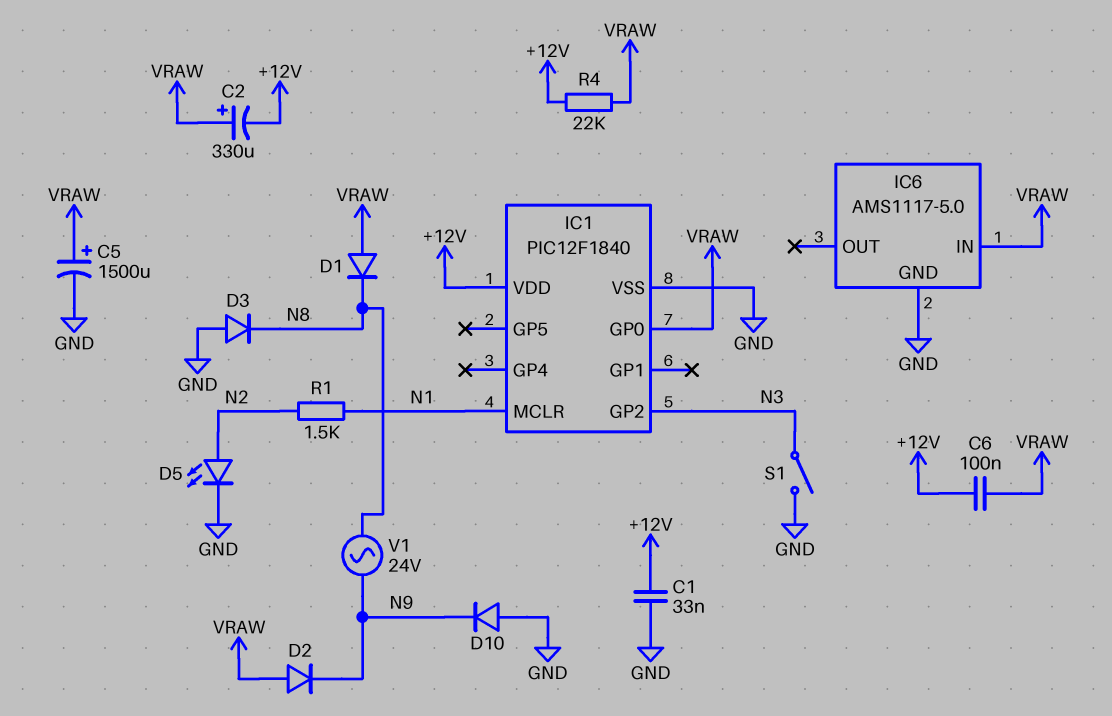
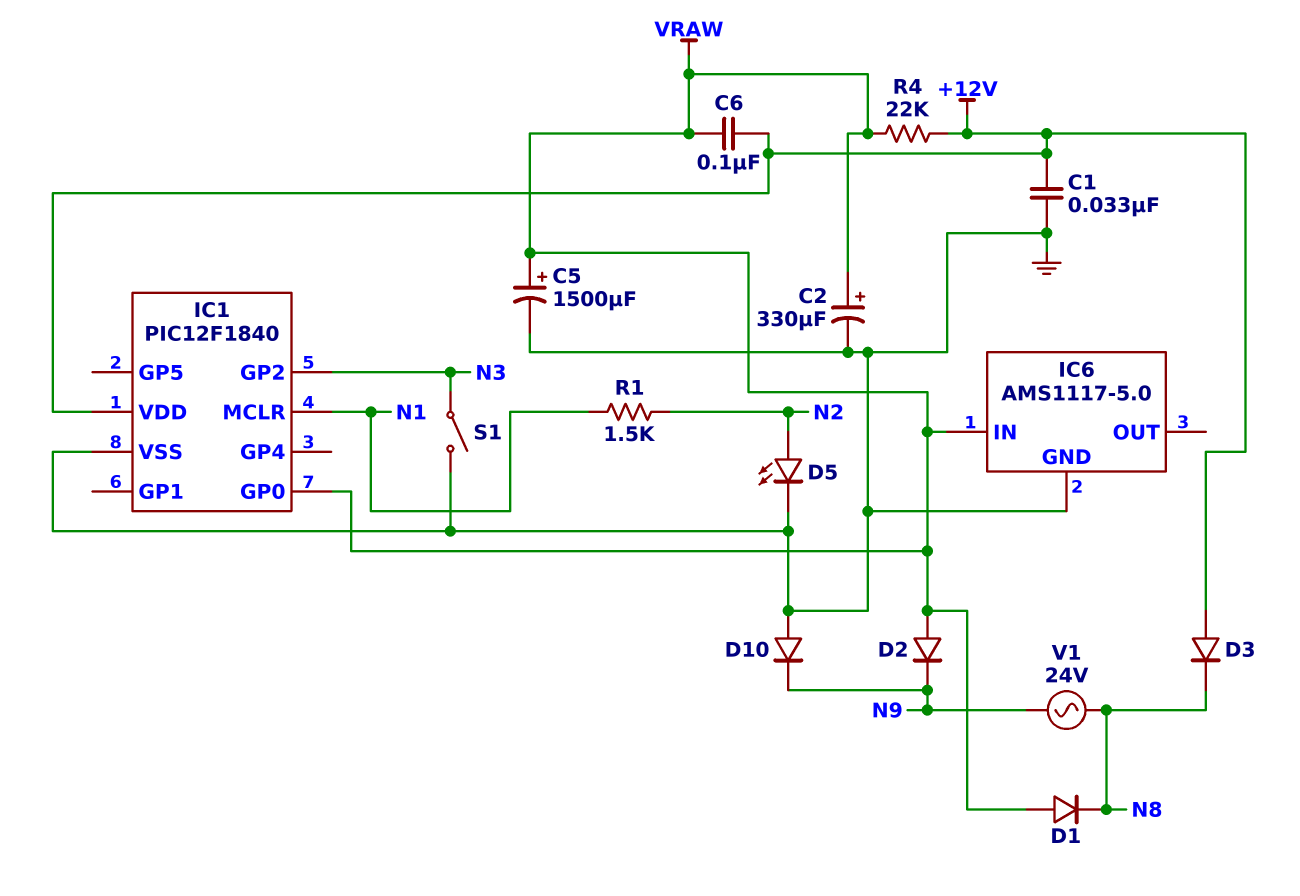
C2: 330uF (plus VRAW, minus +12V) -> 330uF (plus VRAW, minus GND)
D3: diode (A GND, K N8) -> diode (A +12V, K N8)

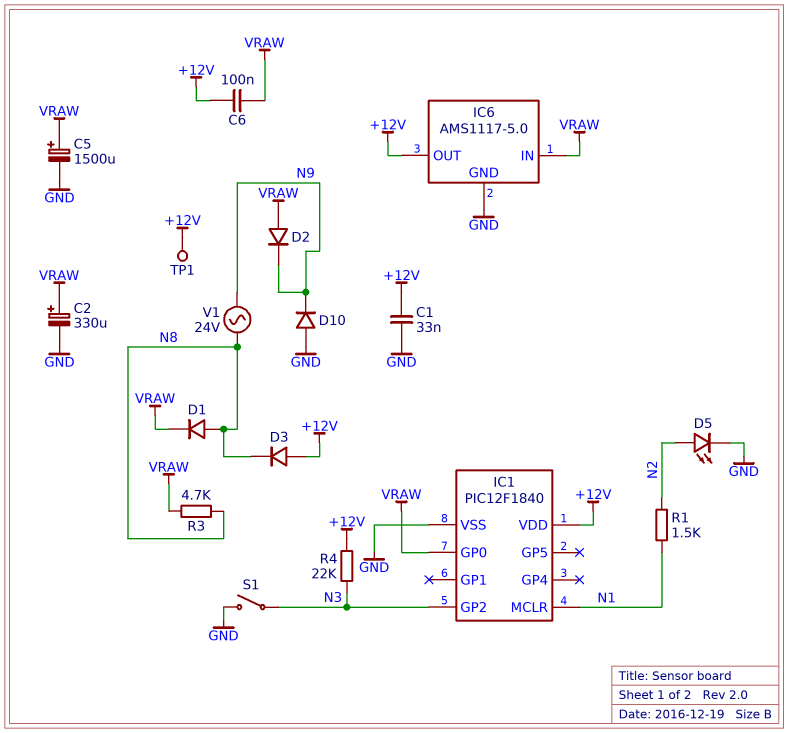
D1: diode (A VRAW, K N8) -> diode (A N8, K VRAW)
IC6 pin OUT: none -> +12V
R3: none -> 4.7k (N8, VRAW)
R4: 22k (+12V, VRAW) -> 22k (+12V, N3)
TP1: none -> test point (+12V)

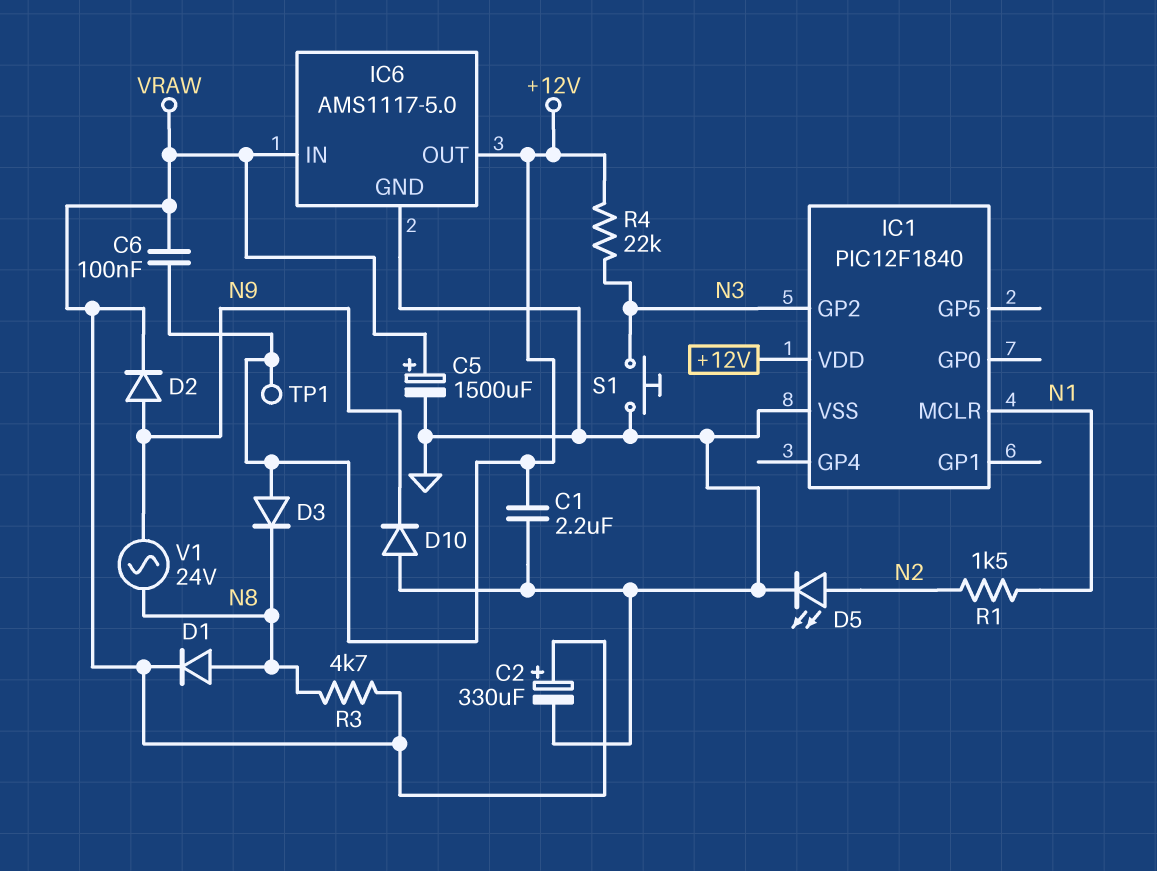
C1: 33nF (+12V, GND) -> 2.2uF (+12V, GND)
D2: diode (A VRAW, K N9) -> diode (A N9, K VRAW)
IC1 pin GP0: VRAW -> none
S1: switch (GND, N3) -> button (GND, N3)

